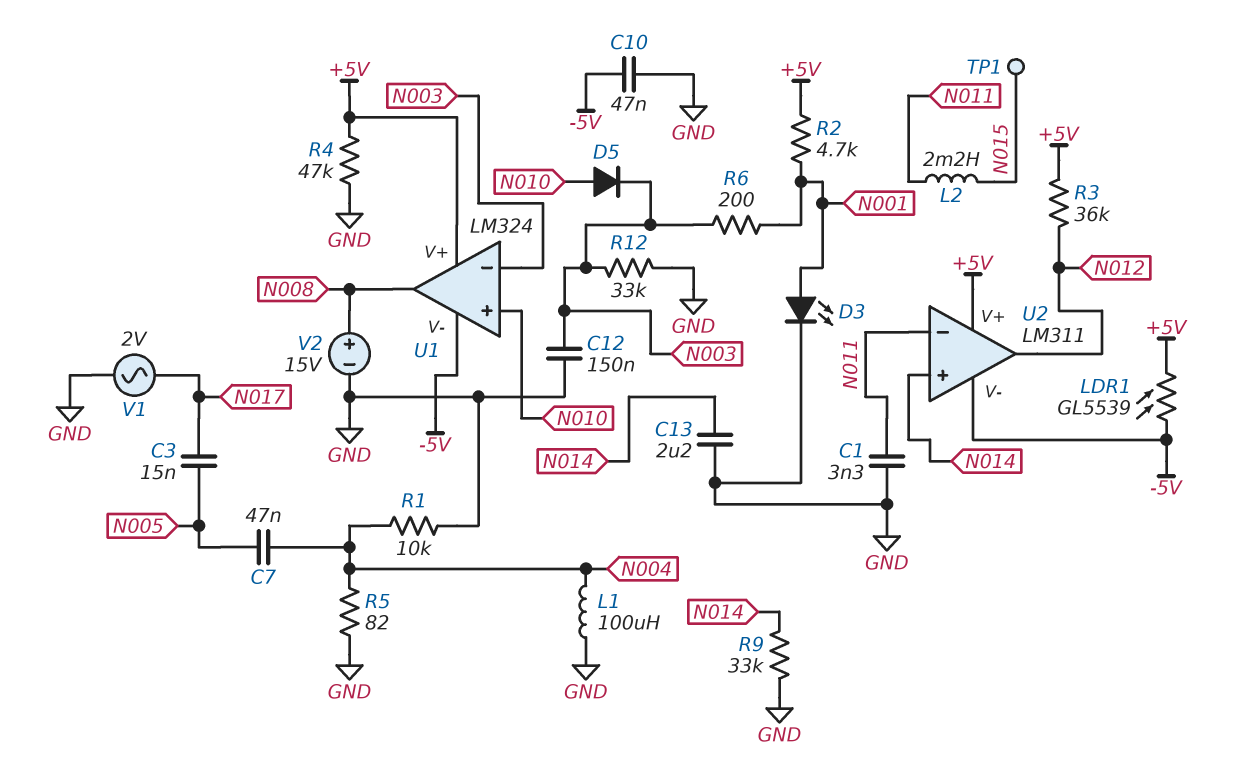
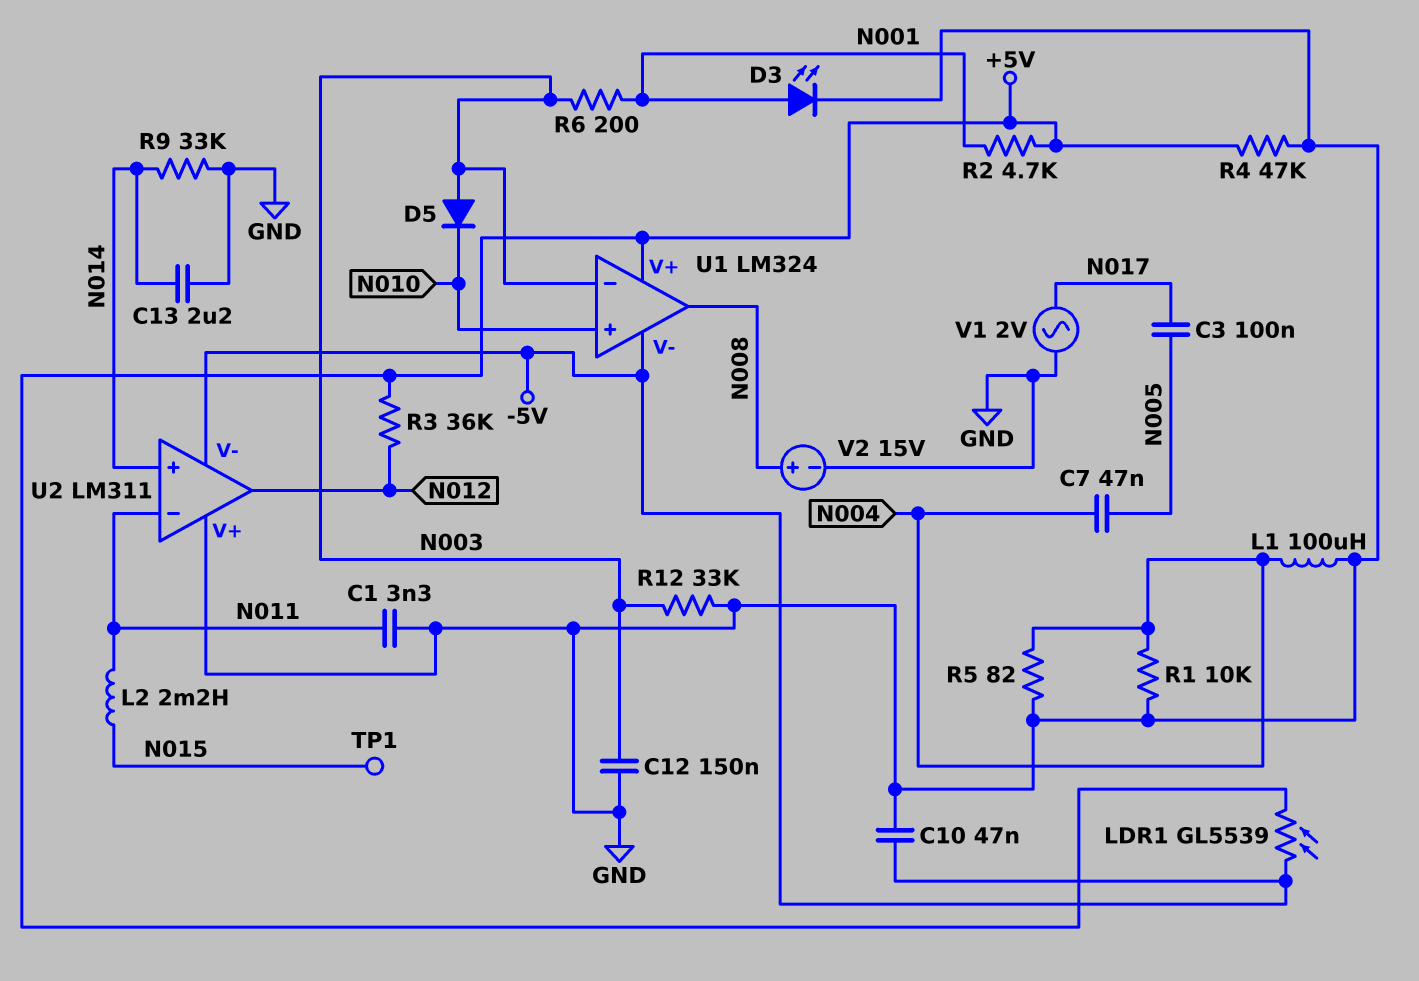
C3: 15nF (N005, N017) -> 100nF (N005, N017)
D5: diode (A N010, K N003) -> diode (A N003, K N010)
U2 pin V+: +5V -> GND

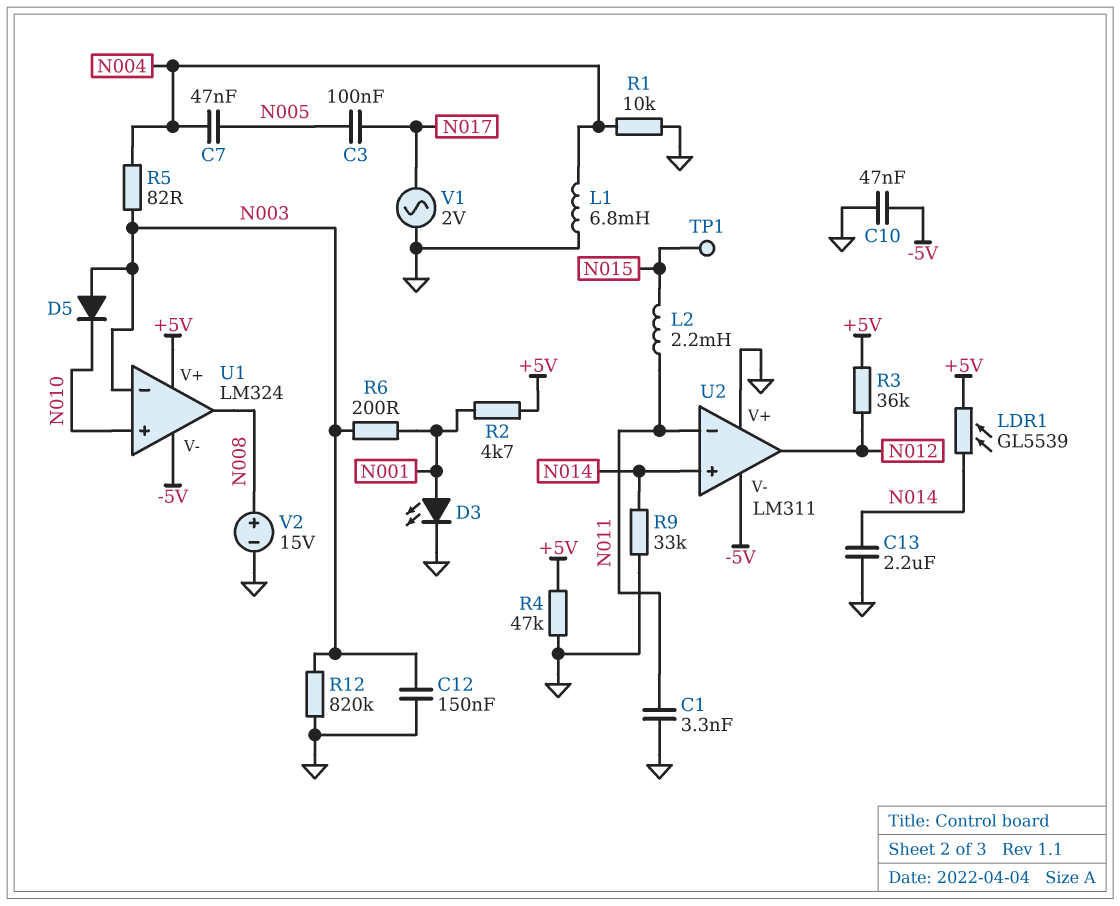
L1: 100uH (GND, N004) -> 6.8mH (GND, N004)
LDR1: GL5539 (+5V, -5V) -> GL5539 (+5V, N014)
R5: 82 (GND, N004) -> 82 (N003, N004)
R12: 33k (GND, N003) -> 820k (GND, N003)

